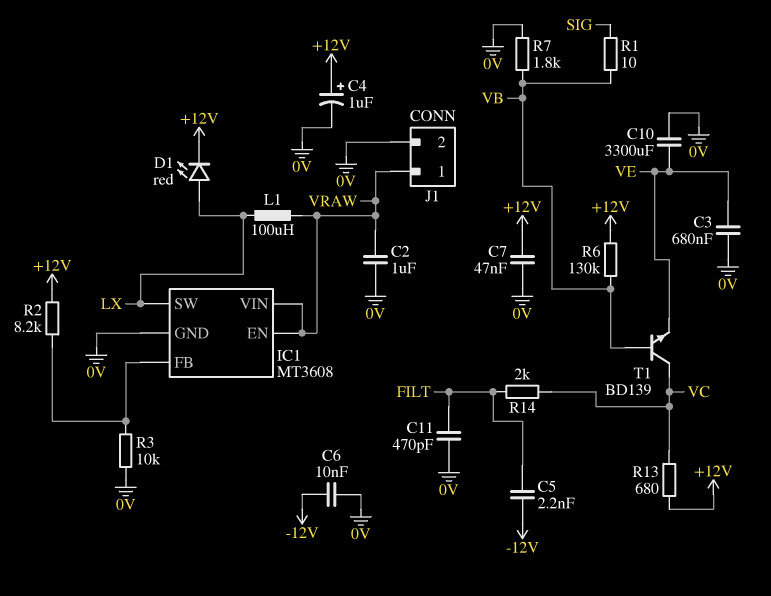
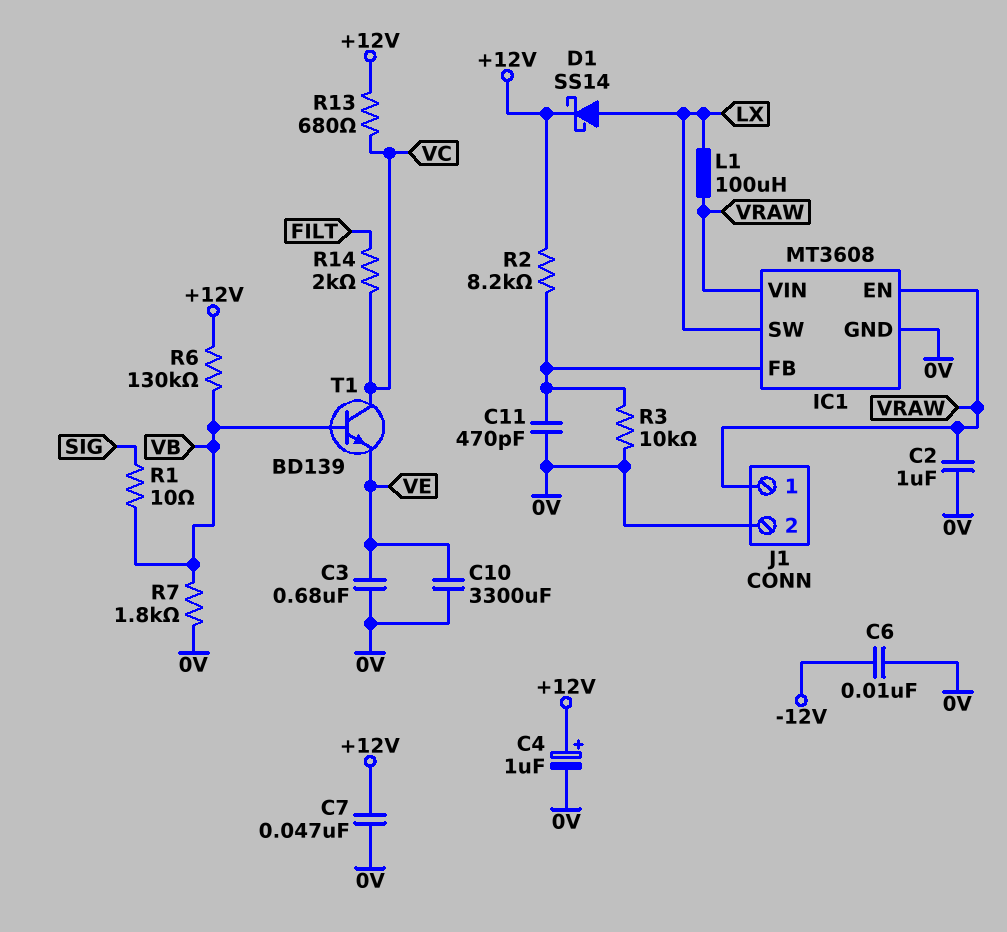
C5: 2.2nF (-12V, FILT) -> none
C11: 470pF (0V, FILT) -> 470pF (0V, IC1/FB)
D1: LED red (A LX, K +12V) -> schottky SS14 (A LX, K +12V)

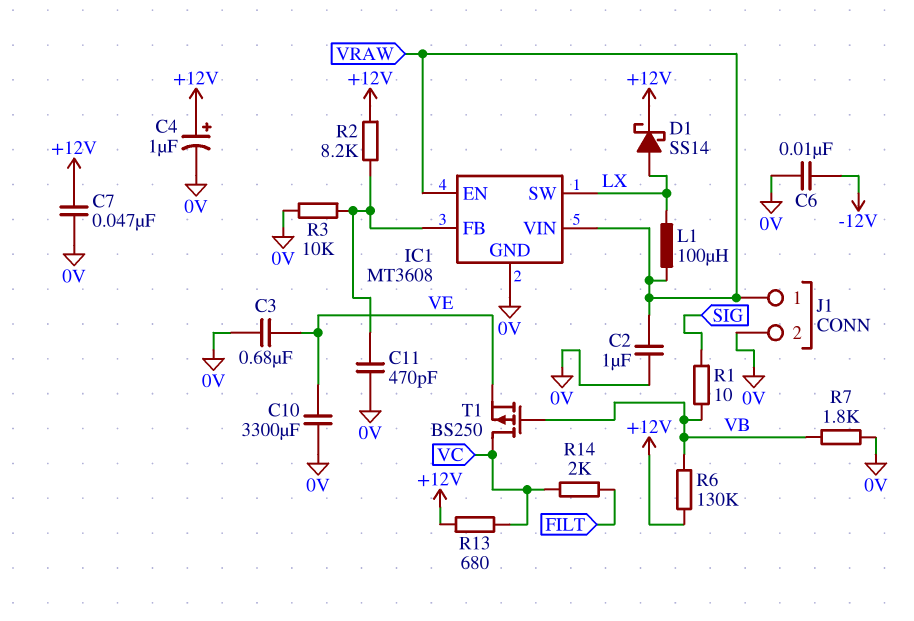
T1: NPN BD139 (B VB, C VC, E VE) -> PMOS BS250 (G VB, D VC, S VE)

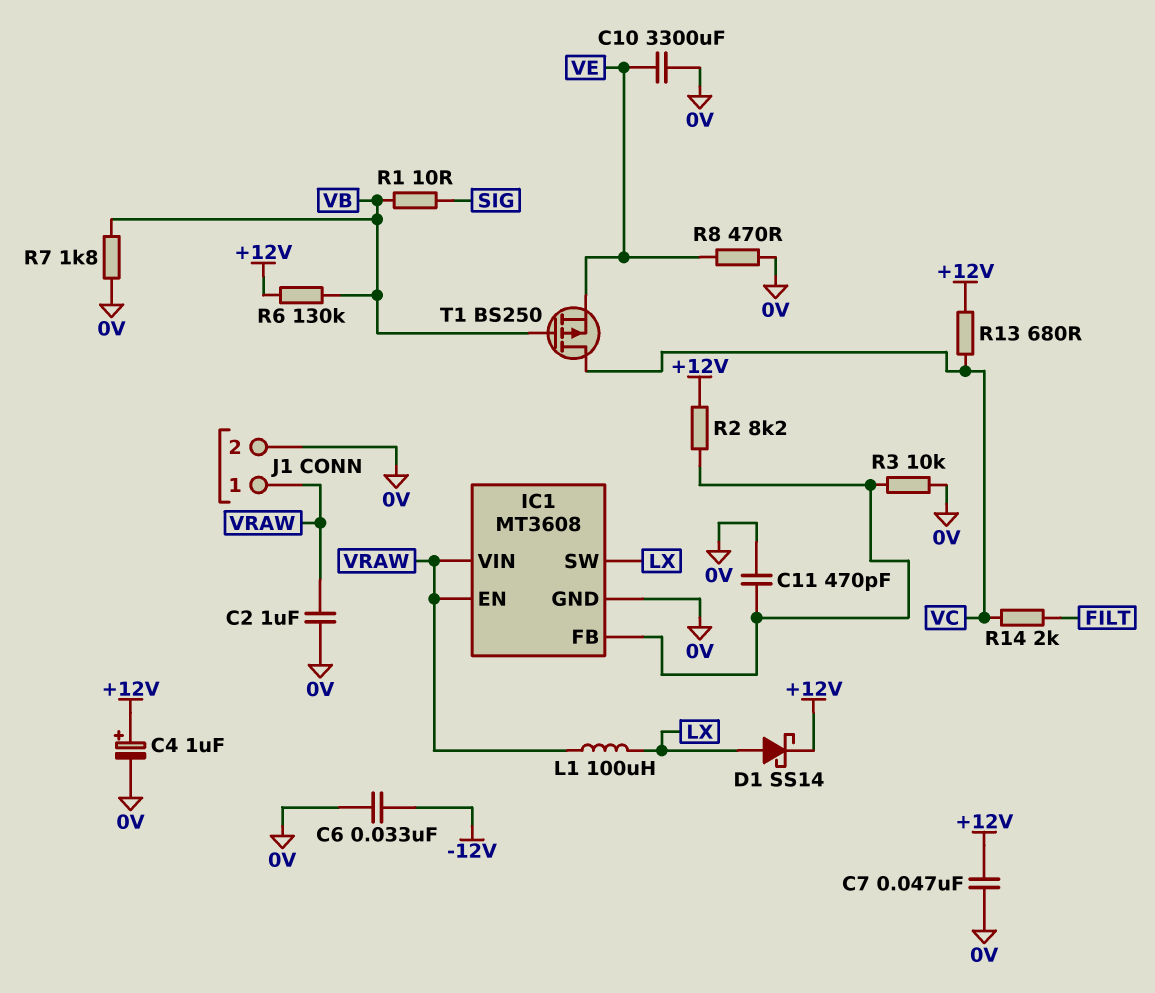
C3: 680nF (0V, VE) -> none
C6: 10nF (-12V, 0V) -> 33nF (-12V, 0V)
R8: none -> 470 (0V, VE)

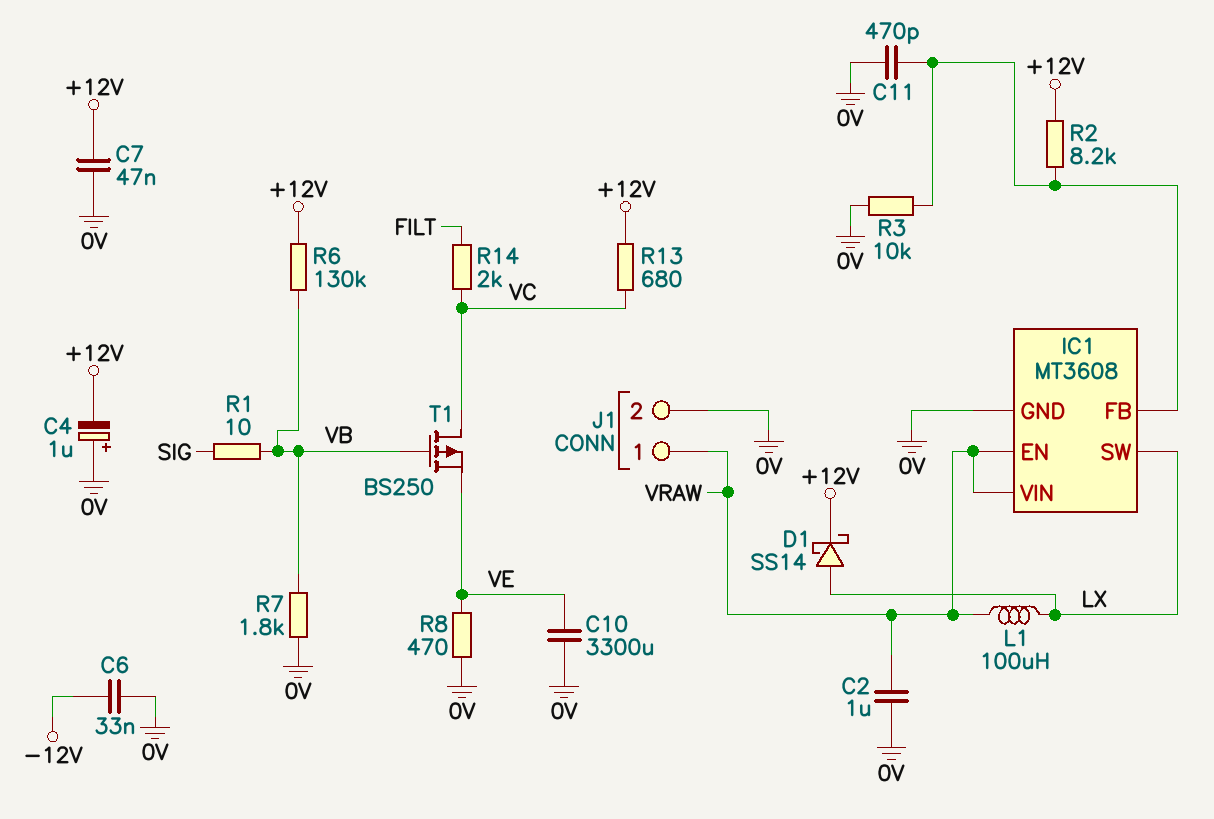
C4: 1uF (plus +12V, minus 0V) -> 1uF (plus 0V, minus +12V)

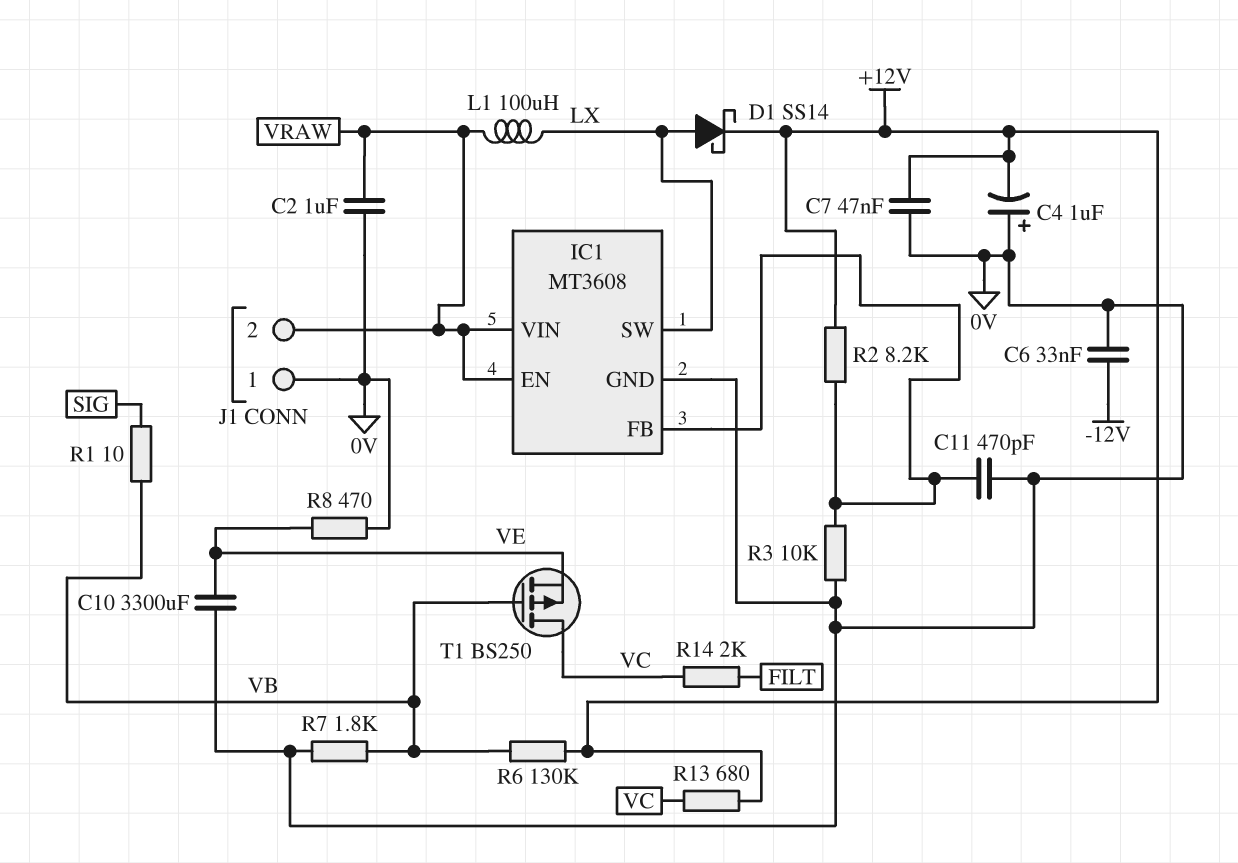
J1 pin 1: VRAW -> 0V
J1 pin 2: 0V -> VRAW

